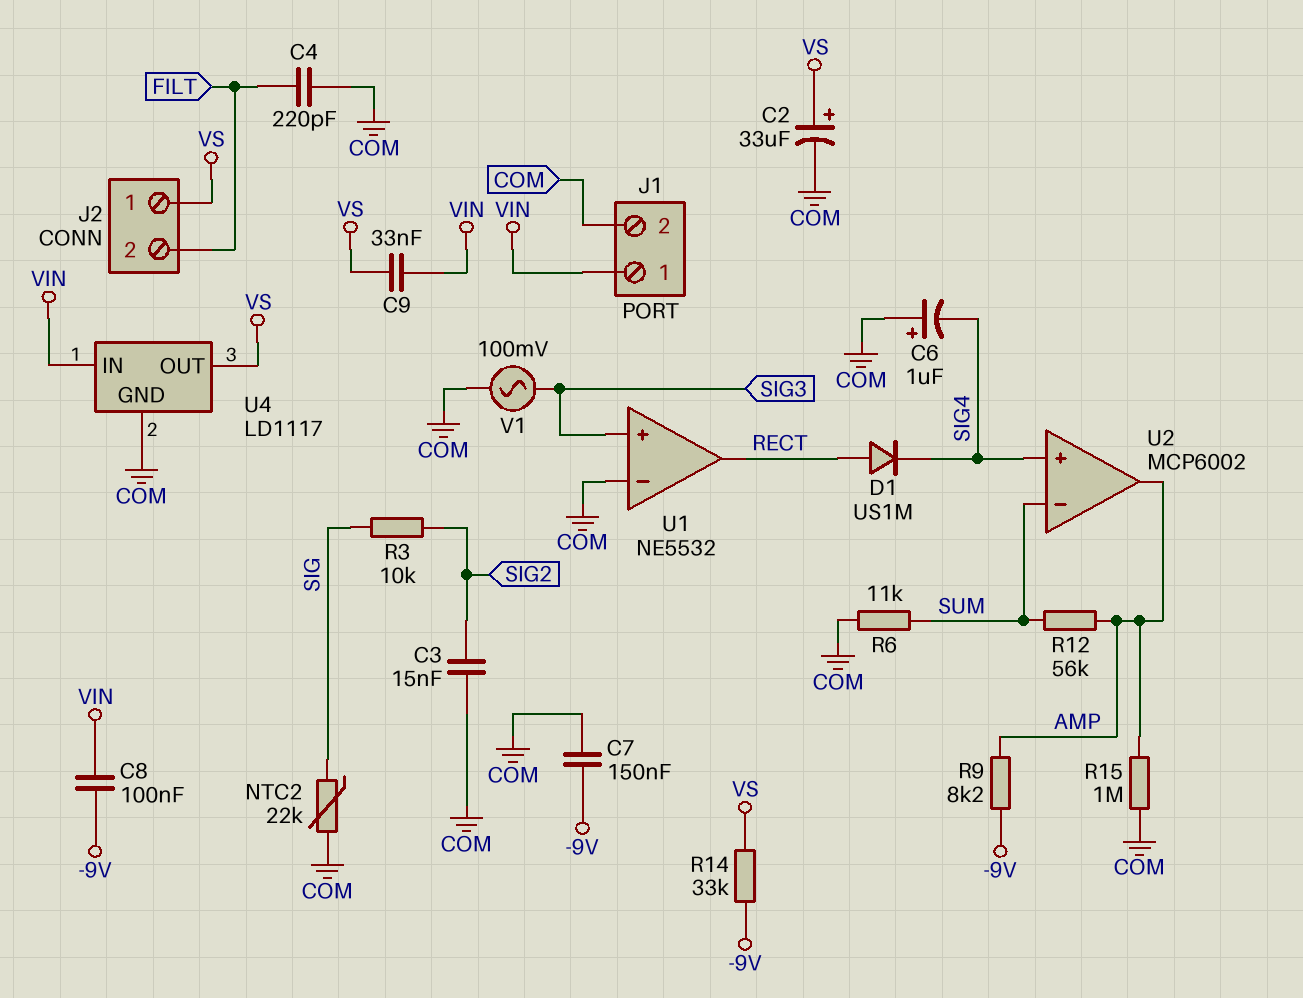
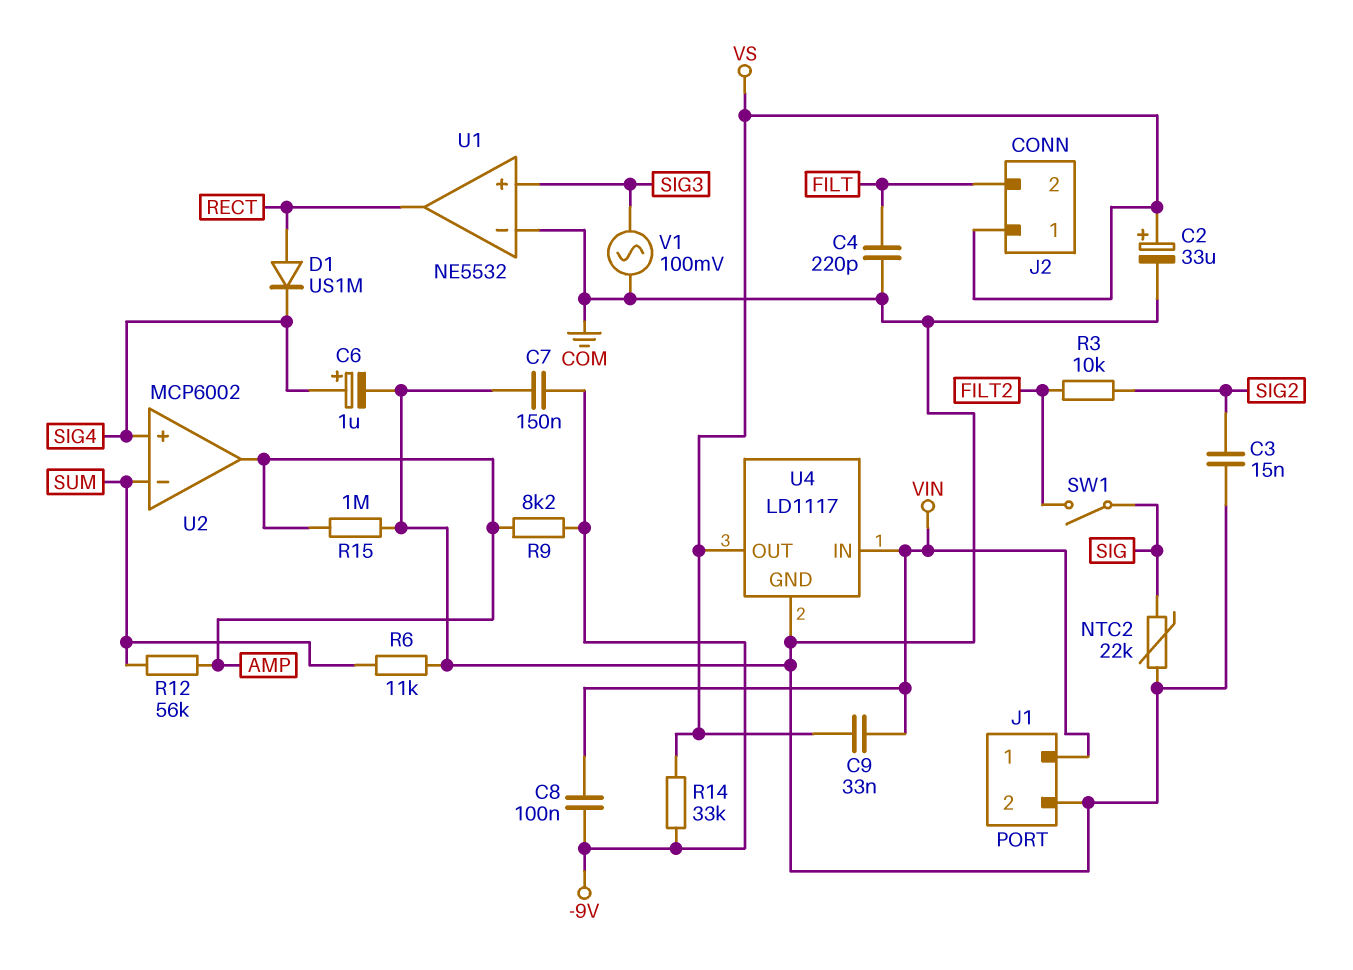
C6: 1uF (plus COM, minus SIG4) -> 1uF (plus SIG4, minus COM)
R3: 10k (SIG, SIG2) -> 10k (FILT2, SIG2)
SW1: none -> switch (FILT2, SIG)

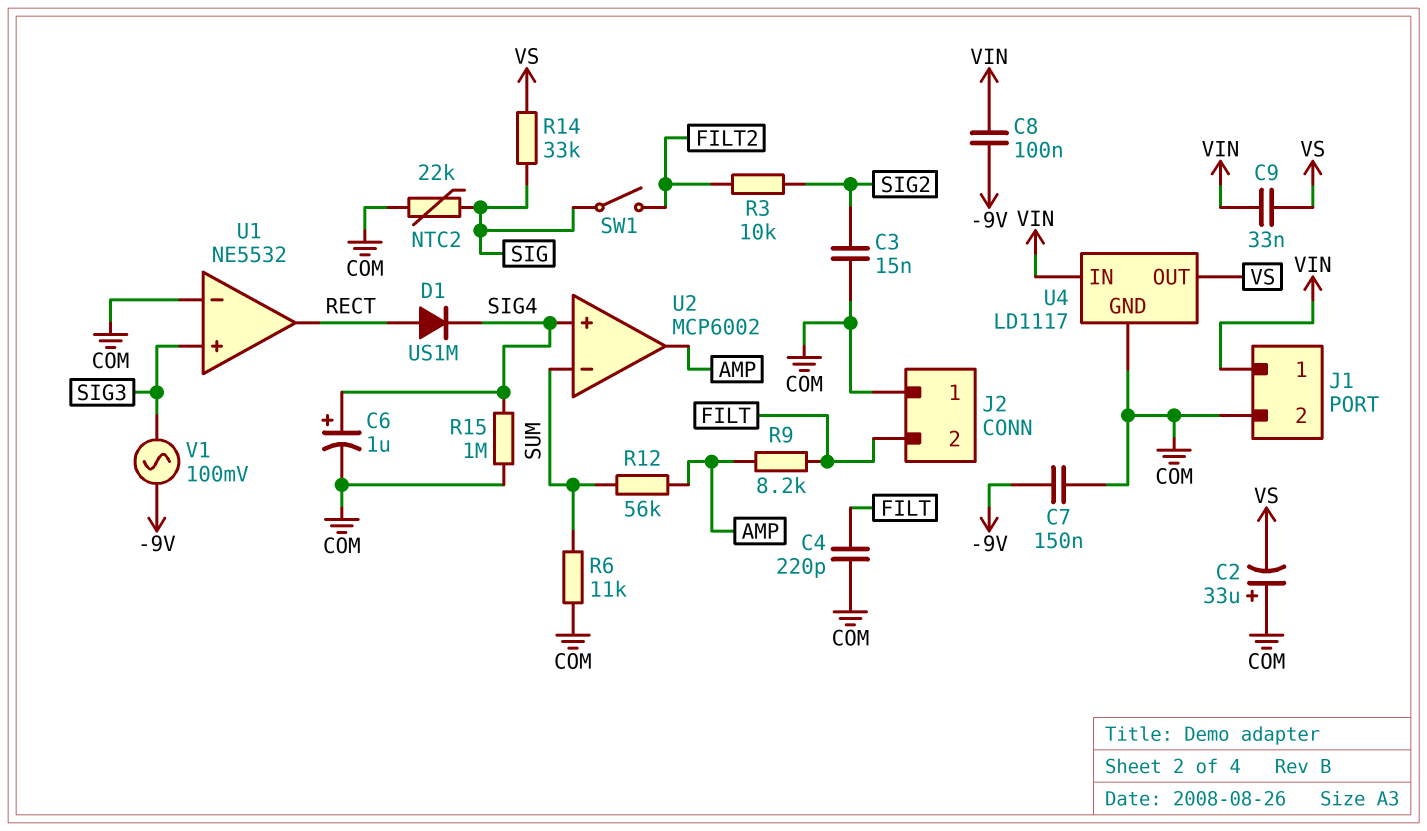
C2: 33uF (plus VS, minus COM) -> 33uF (plus COM, minus VS)
J2 pin 1: VS -> COM
R9: 8.2k (-9V, AMP) -> 8.2k (AMP, FILT)
R14: 33k (-9V, VS) -> 33k (SIG, VS)
R15: 1M (AMP, COM) -> 1M (COM, SIG4)
V1: AC 100mV (COM, SIG3) -> AC 100mV (-9V, SIG3)

